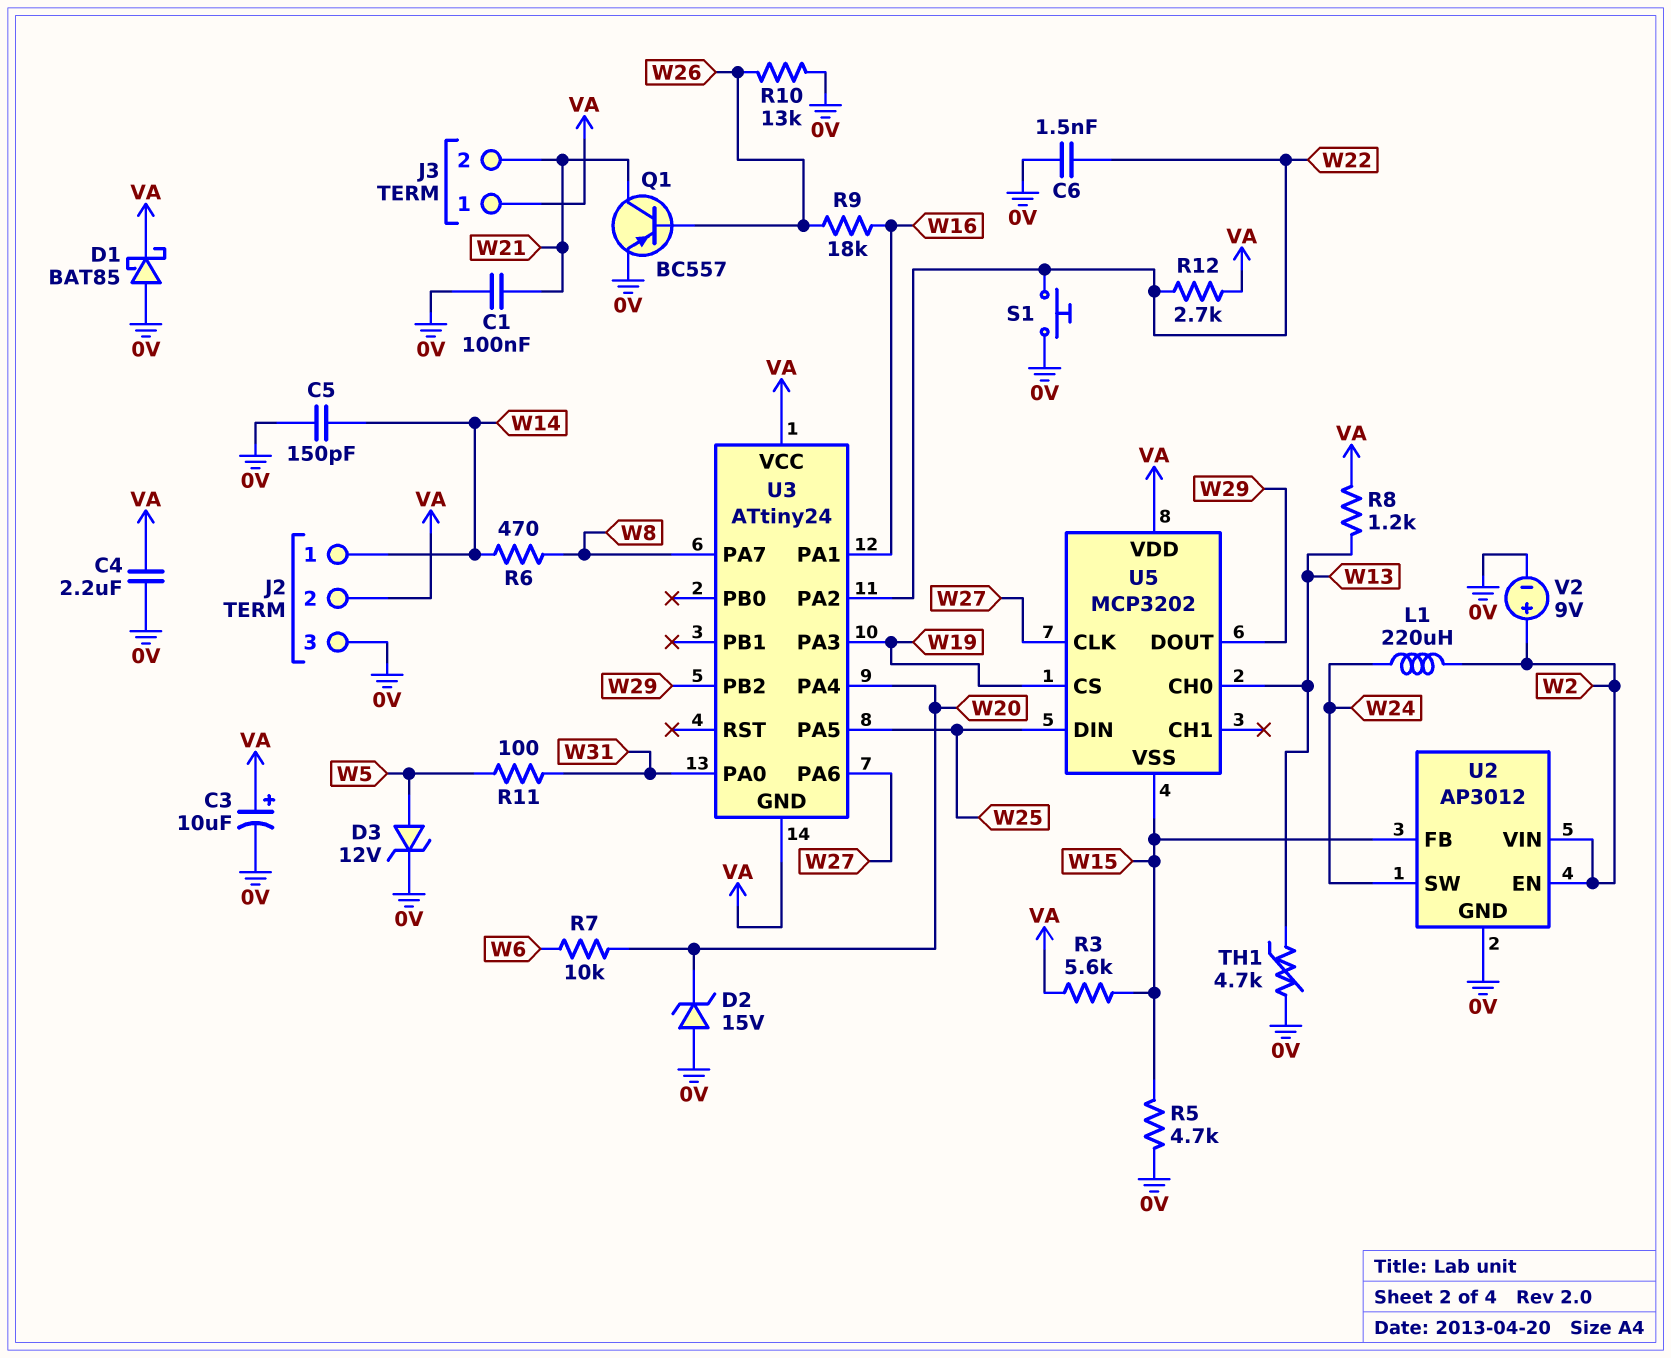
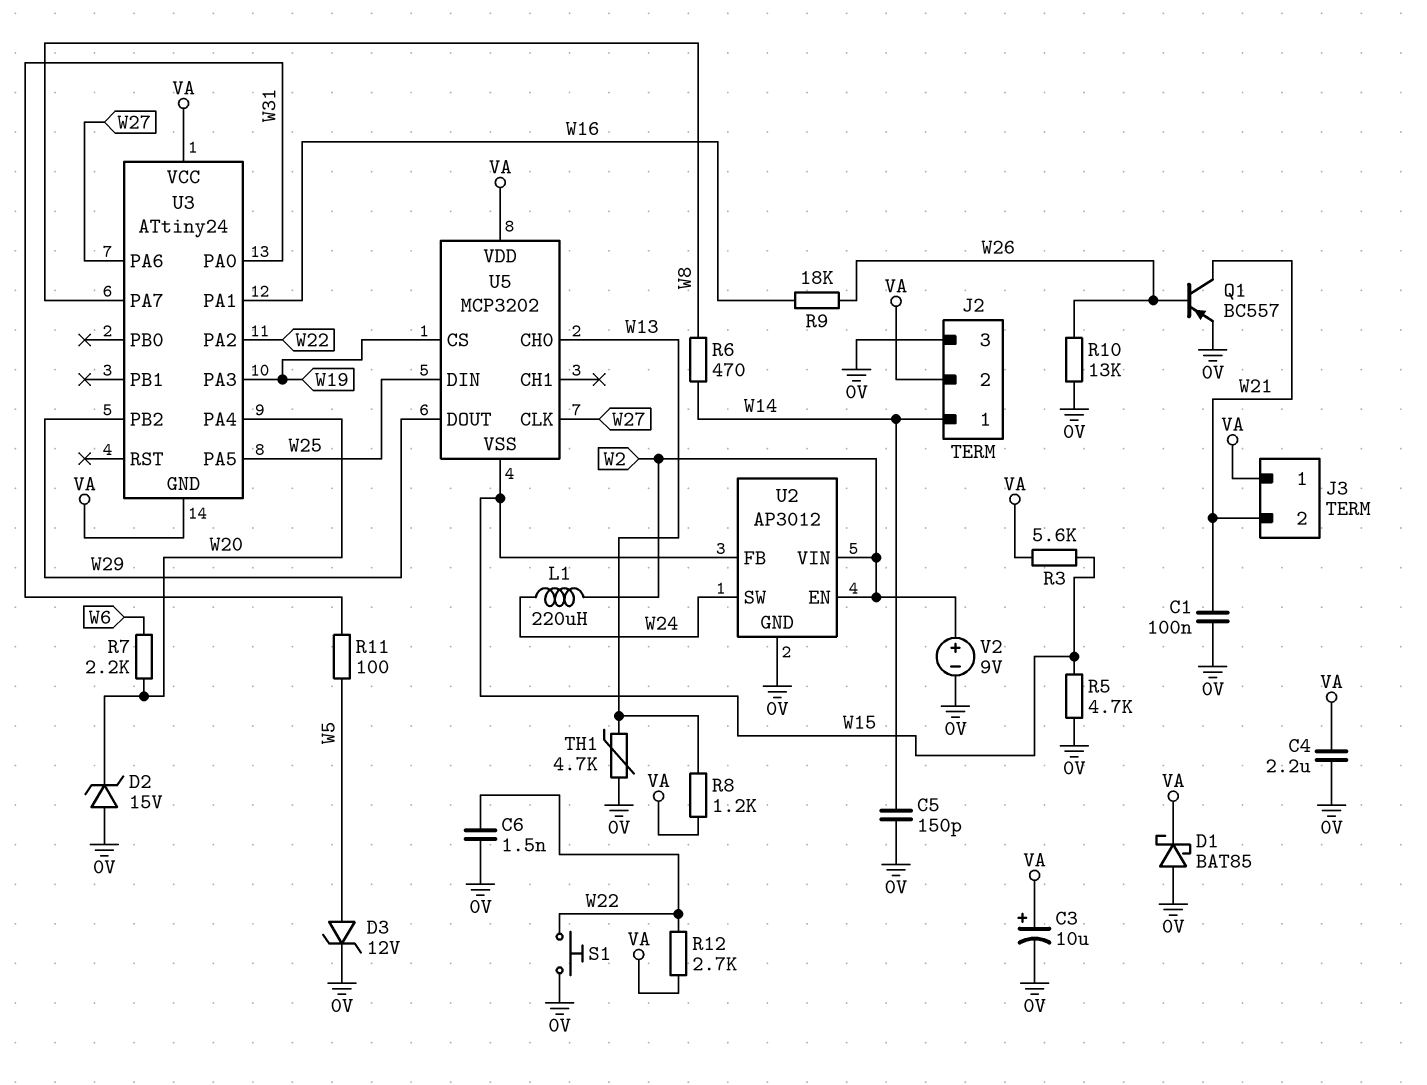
R7: 10k (W6, W20) -> 2.2k (W6, W20)

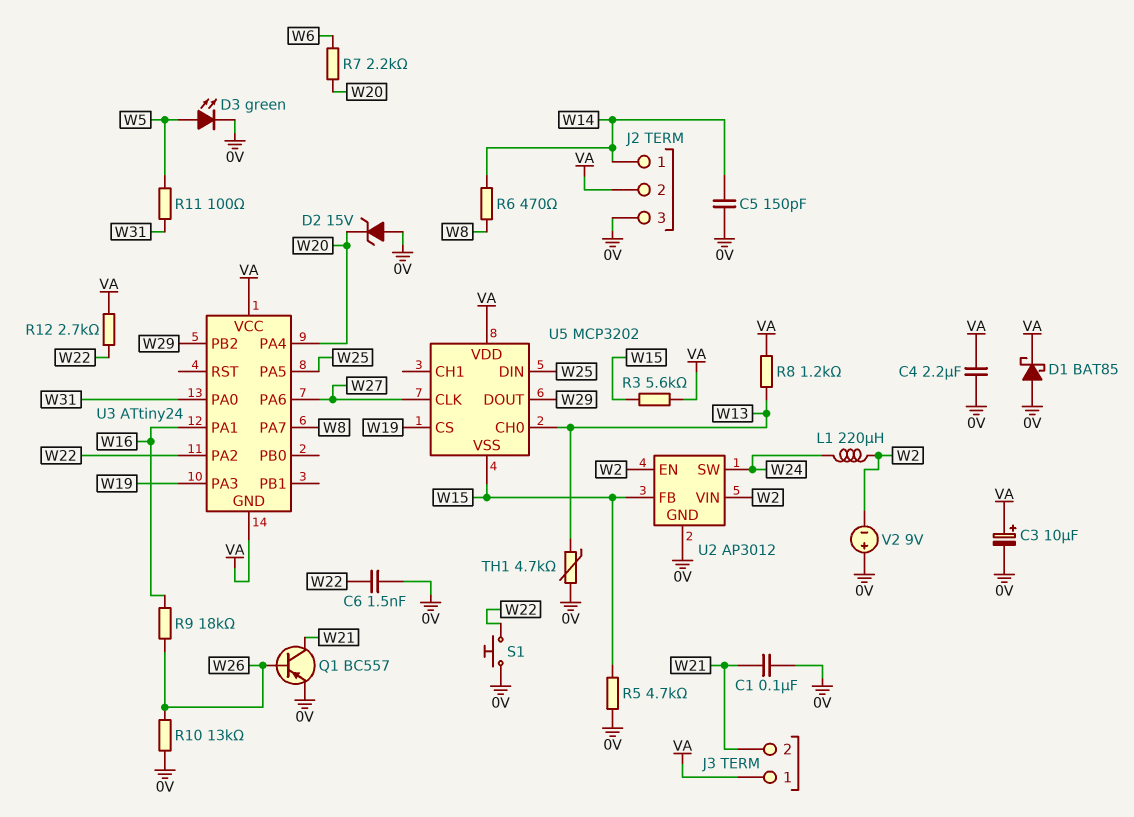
D3: zener 12V (A W5, K 0V) -> LED green (A W5, K 0V)
V2: 9V (plus W2, minus 0V) -> 9V (plus 0V, minus W2)

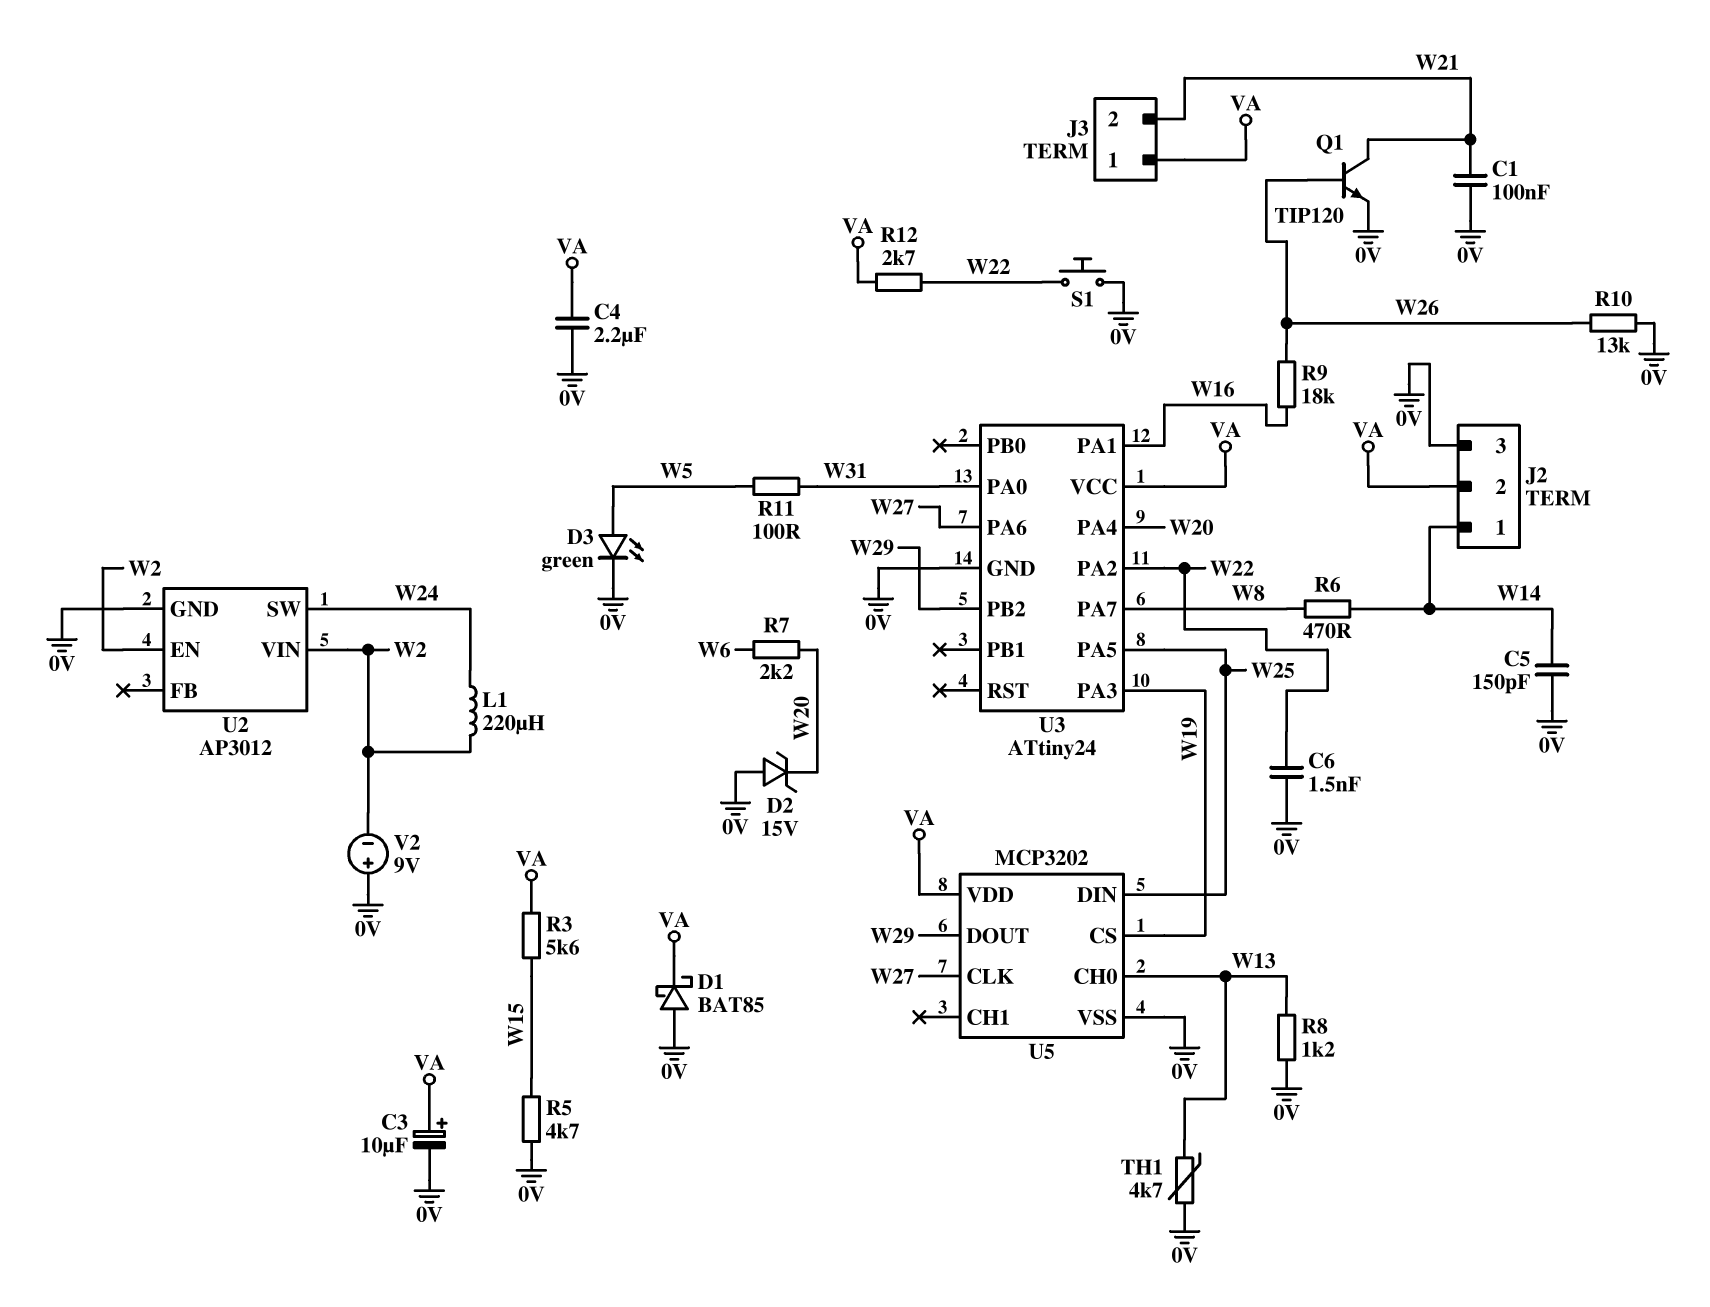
Q1: PNP BC557 (B W26, C W21, E 0V) -> NPN TIP120 (B W26, C W21, E 0V)
R8: 1.2k (VA, W13) -> 1.2k (0V, W13)
U2 pin FB: W15 -> none
U3 pin GND: VA -> 0V
U5 pin VSS: W15 -> 0V

